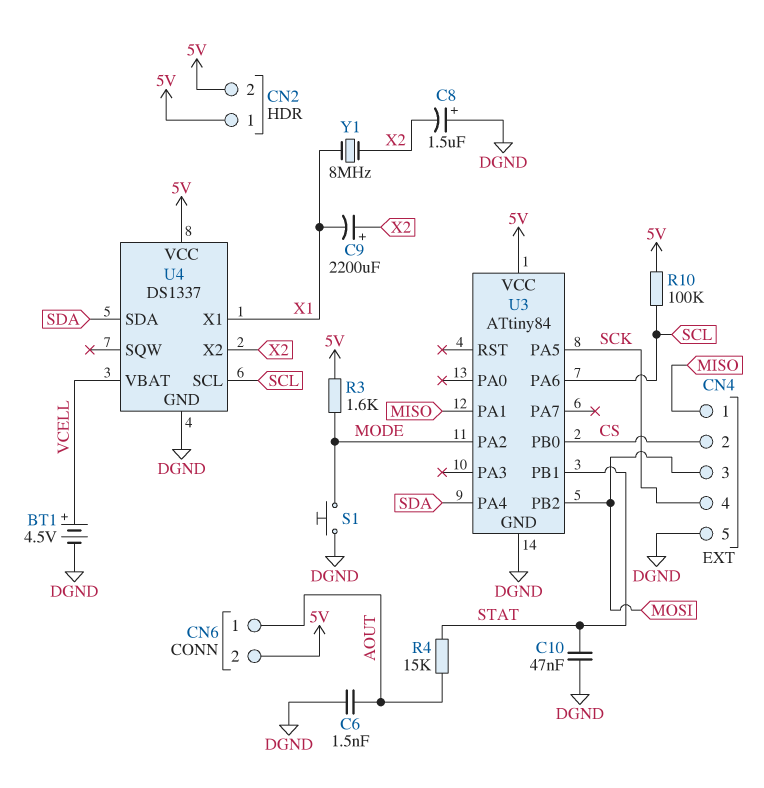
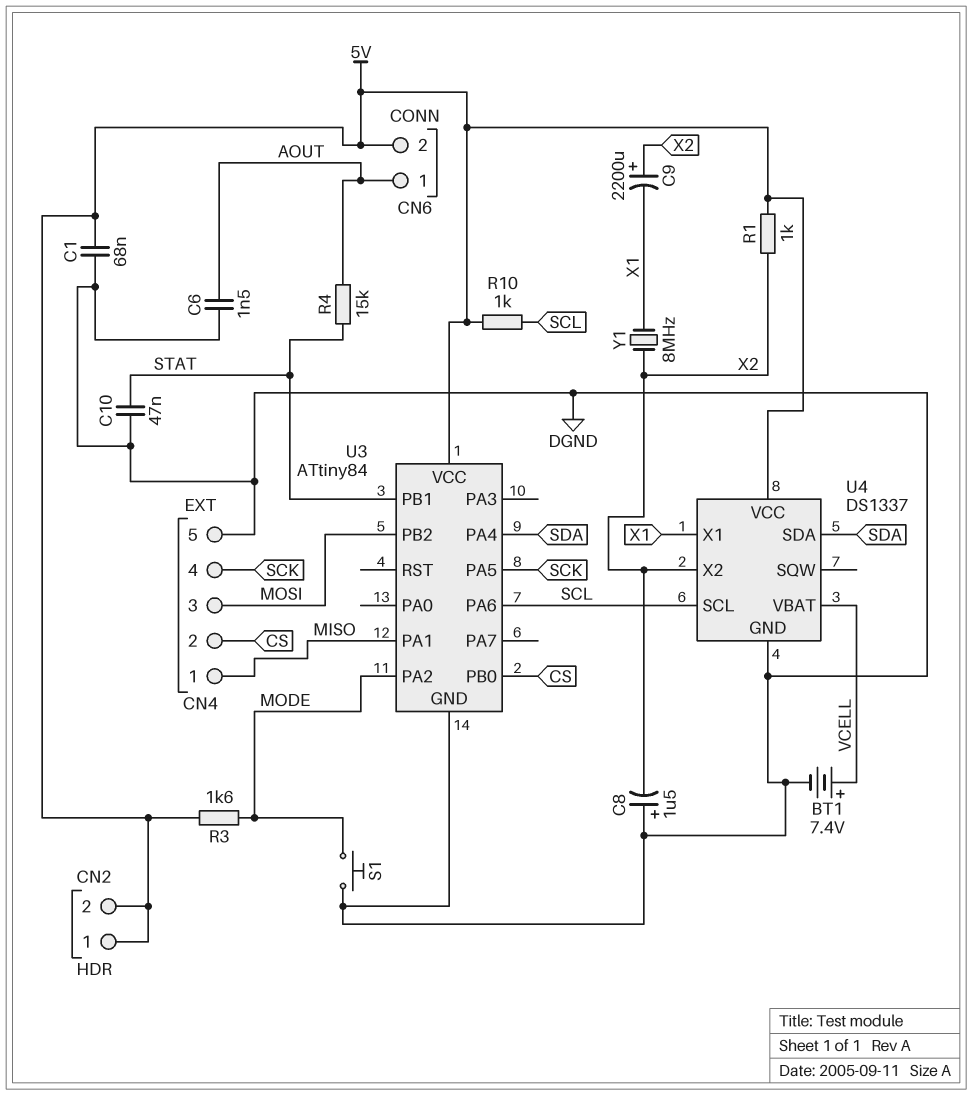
BT1: 4.5V (plus VCELL, minus DGND) -> 7.4V (plus VCELL, minus DGND)
C1: none -> 68nF (5V, DGND)
R1: none -> 1k (5V, X2)
R10: 100k (5V, SCL) -> 1k (5V, SCL)

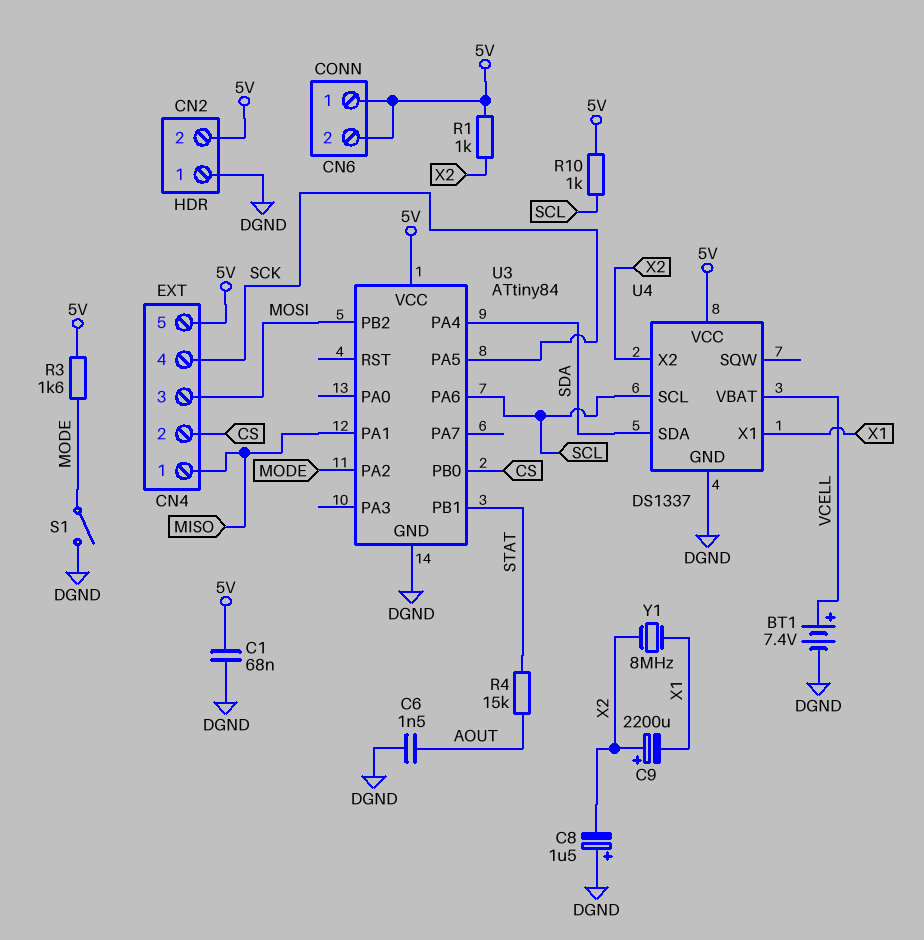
C10: 47nF (DGND, STAT) -> none
CN2 pin 1: 5V -> DGND
CN4 pin 5: DGND -> 5V
CN6 pin 1: AOUT -> 5V
S1: button (DGND, MODE) -> switch (DGND, MODE)

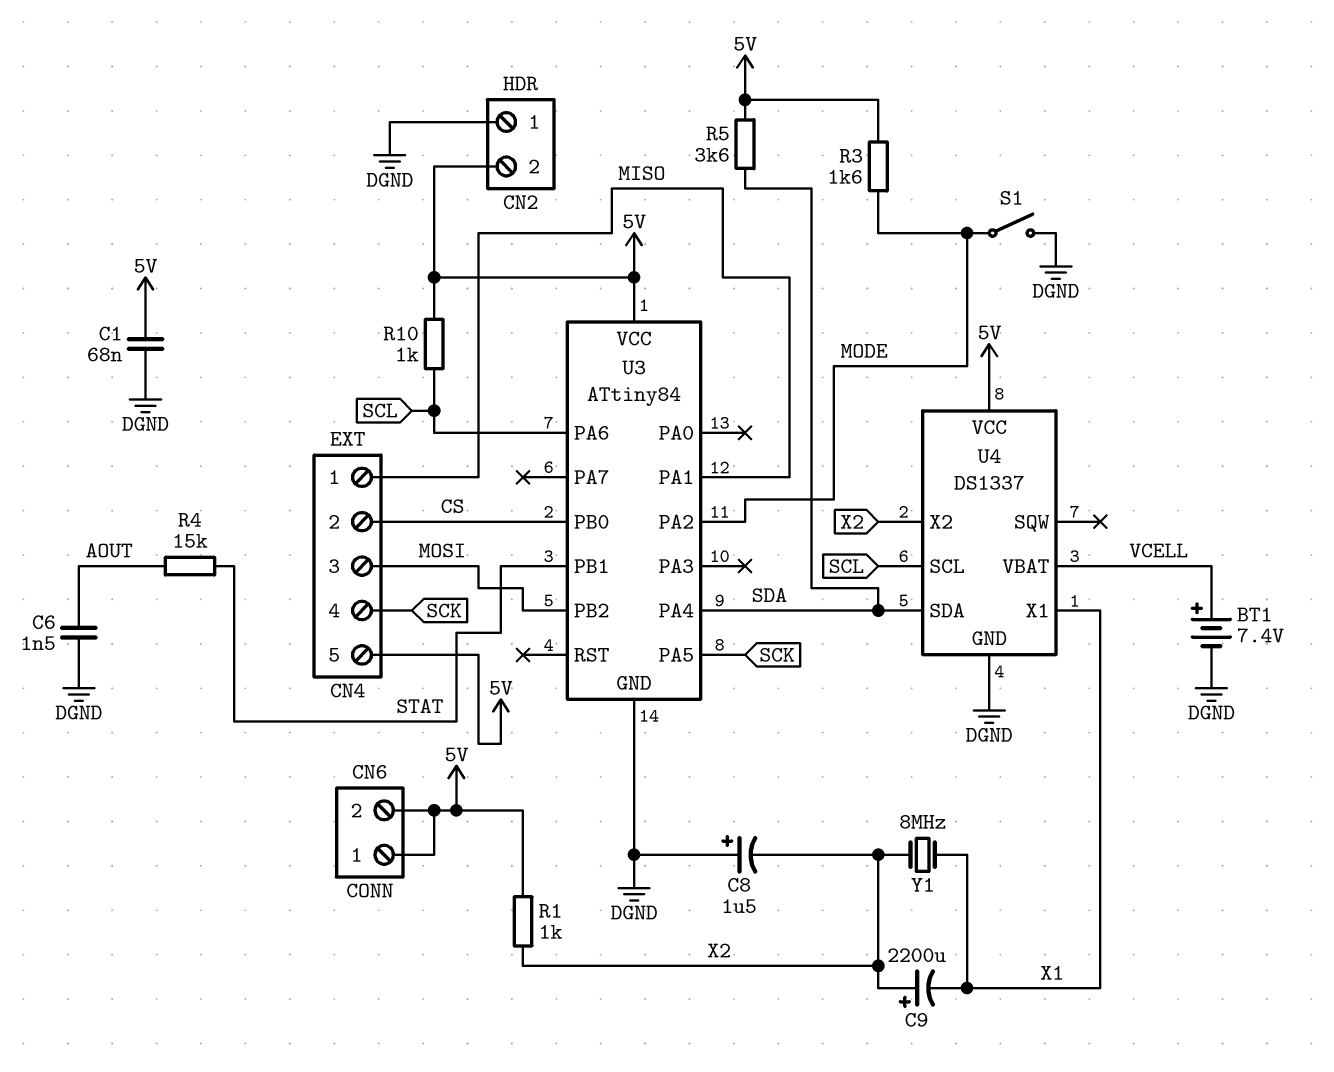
R5: none -> 3.6k (5V, SDA)

